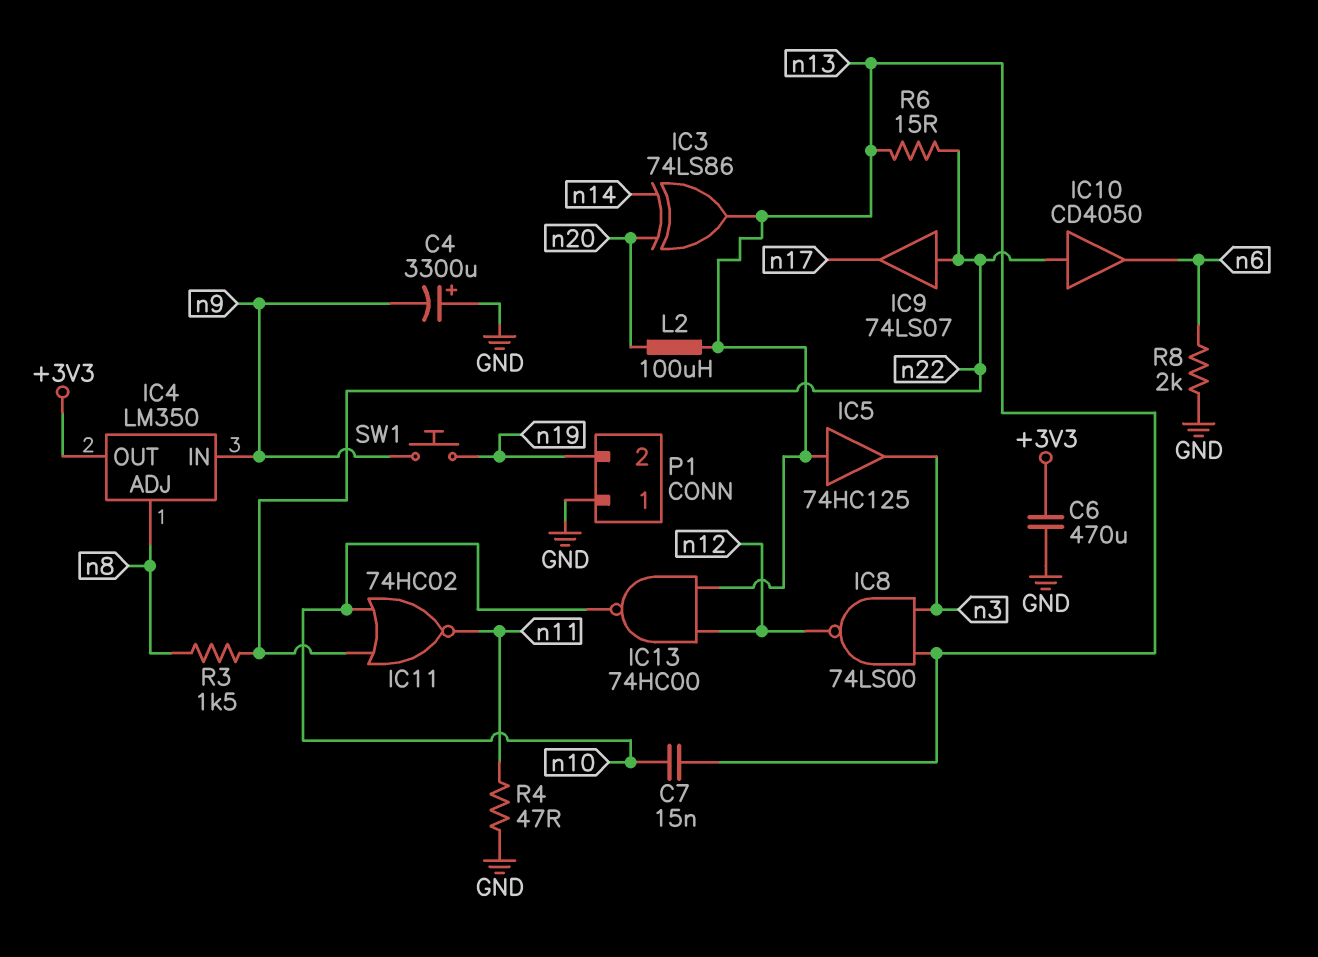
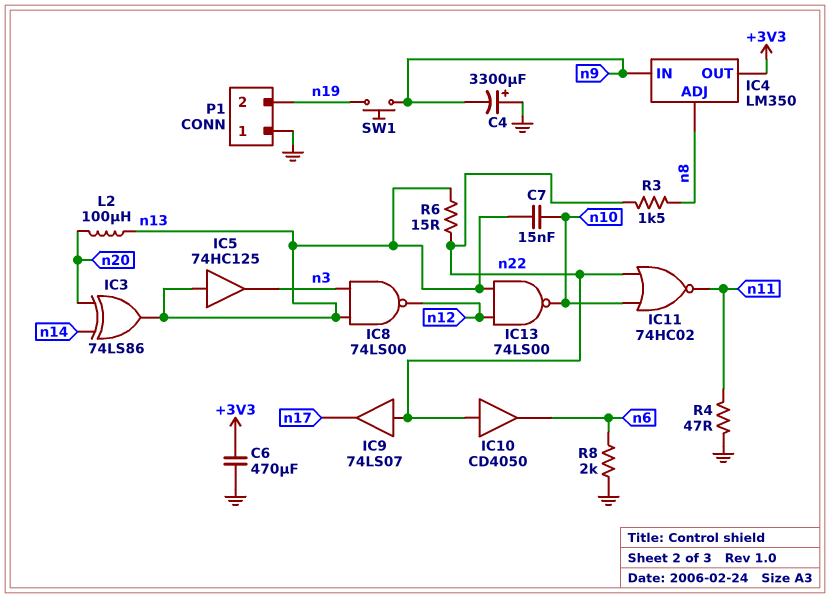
IC13: NAND 74HC00 (in n12, in n13, out n10) -> NAND 74LS00 (in n12, in n13, out n10)

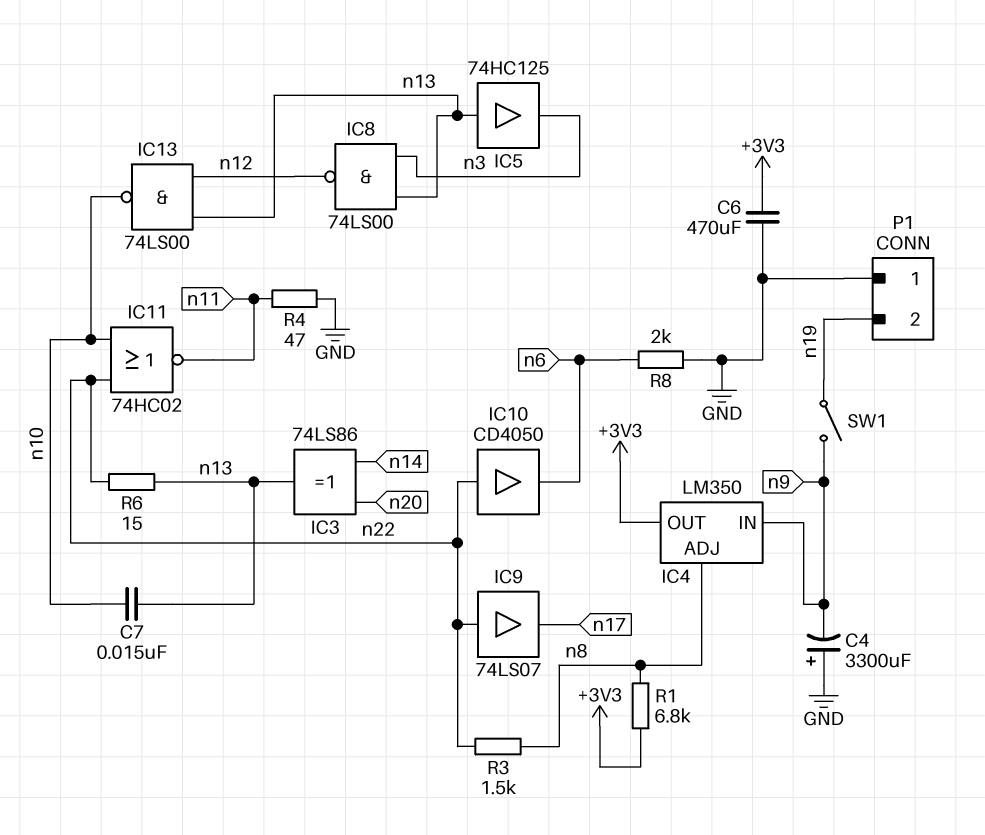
L2: 100uH (n13, n20) -> none
R1: none -> 6.8k (+3V3, n8)
SW1: button (n9, n19) -> switch (n9, n19)

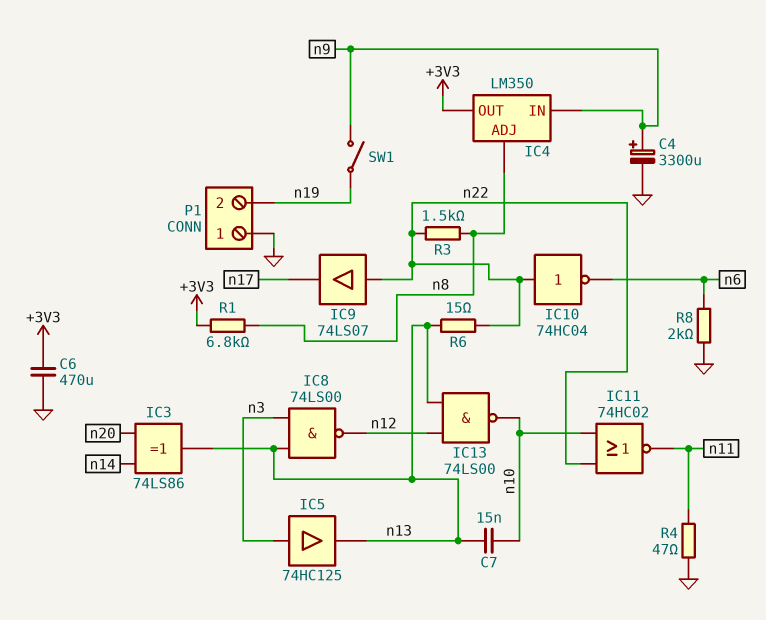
C4: 3300uF (plus GND, minus n9) -> 3300uF (plus n9, minus GND)
IC5: buffer 74HC125 (in n13, out n3) -> buffer 74HC125 (in n3, out n13)
IC10: buffer CD4050 (in n22, out n6) -> NOT 74HC04 (in n22, out n6)

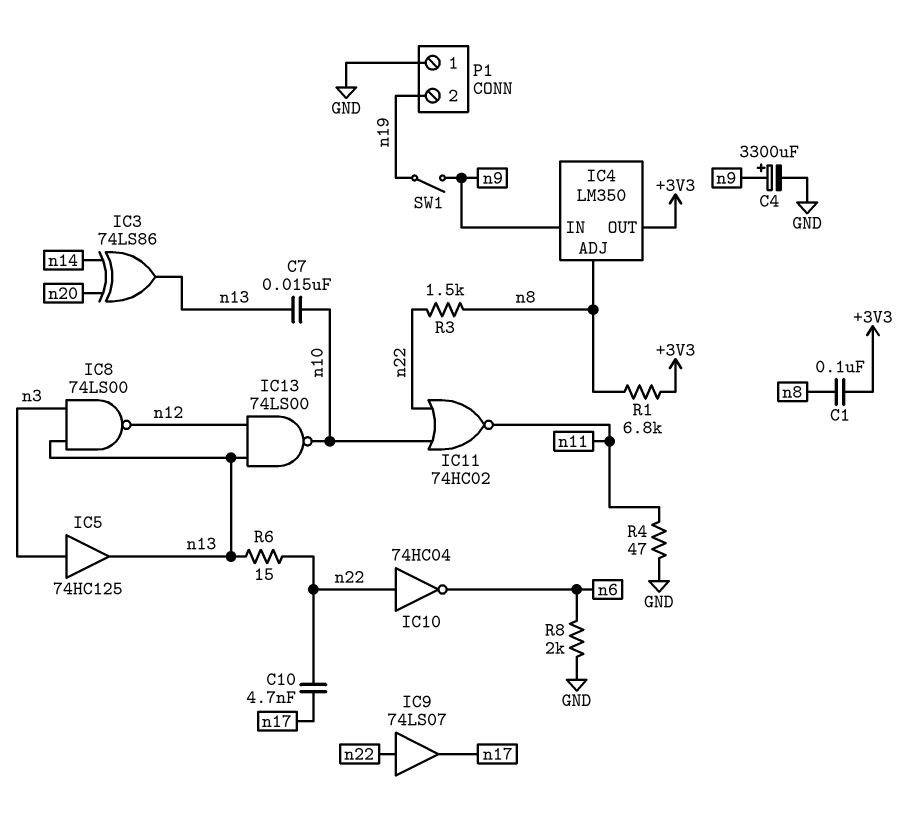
C1: none -> 100nF (+3V3, n8)
C6: 470uF (+3V3, GND) -> none
C10: none -> 4.7nF (n17, n22)

